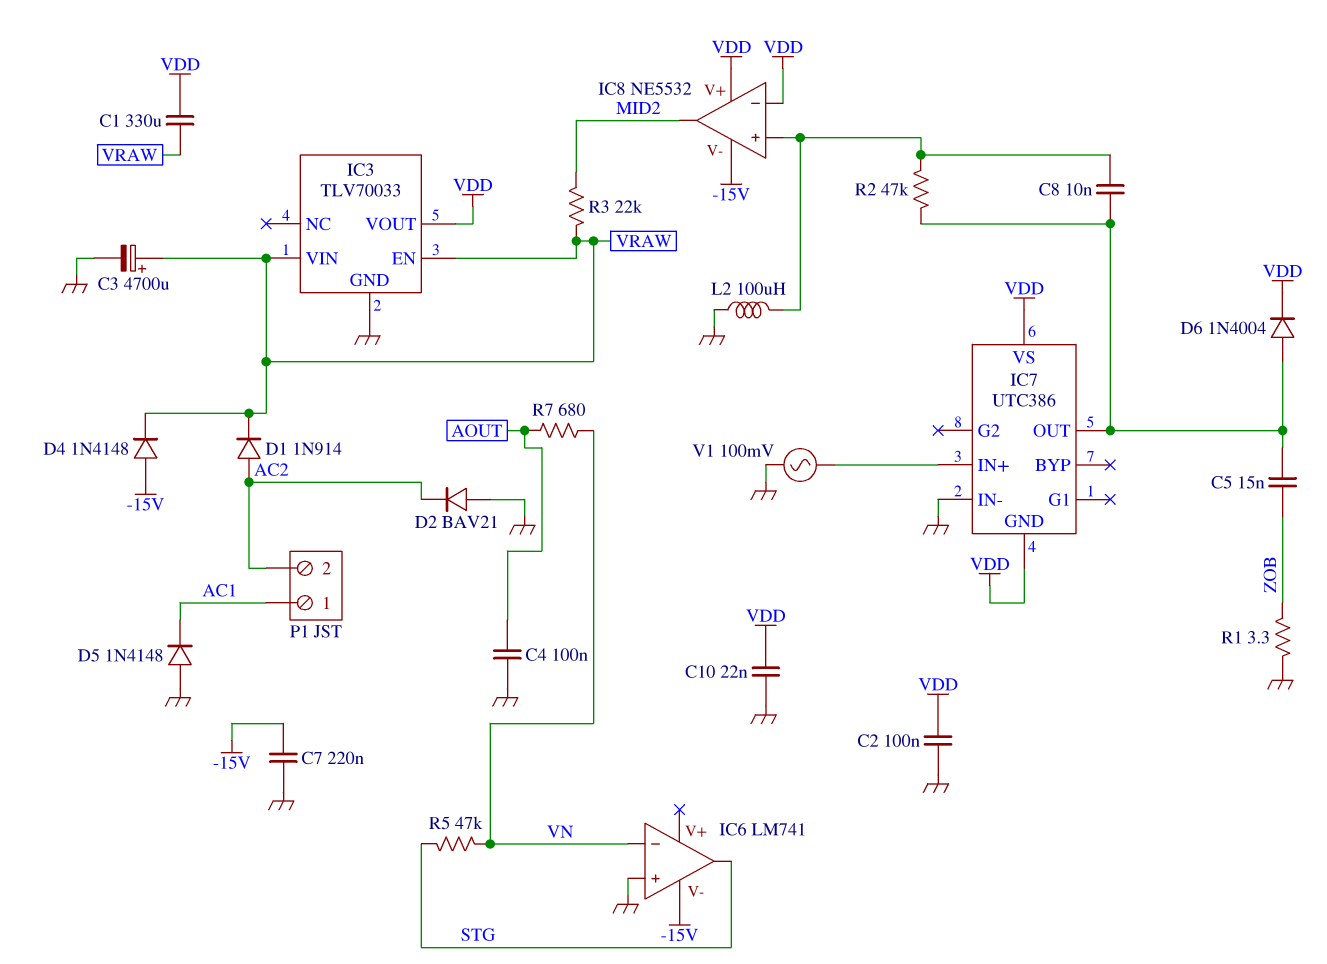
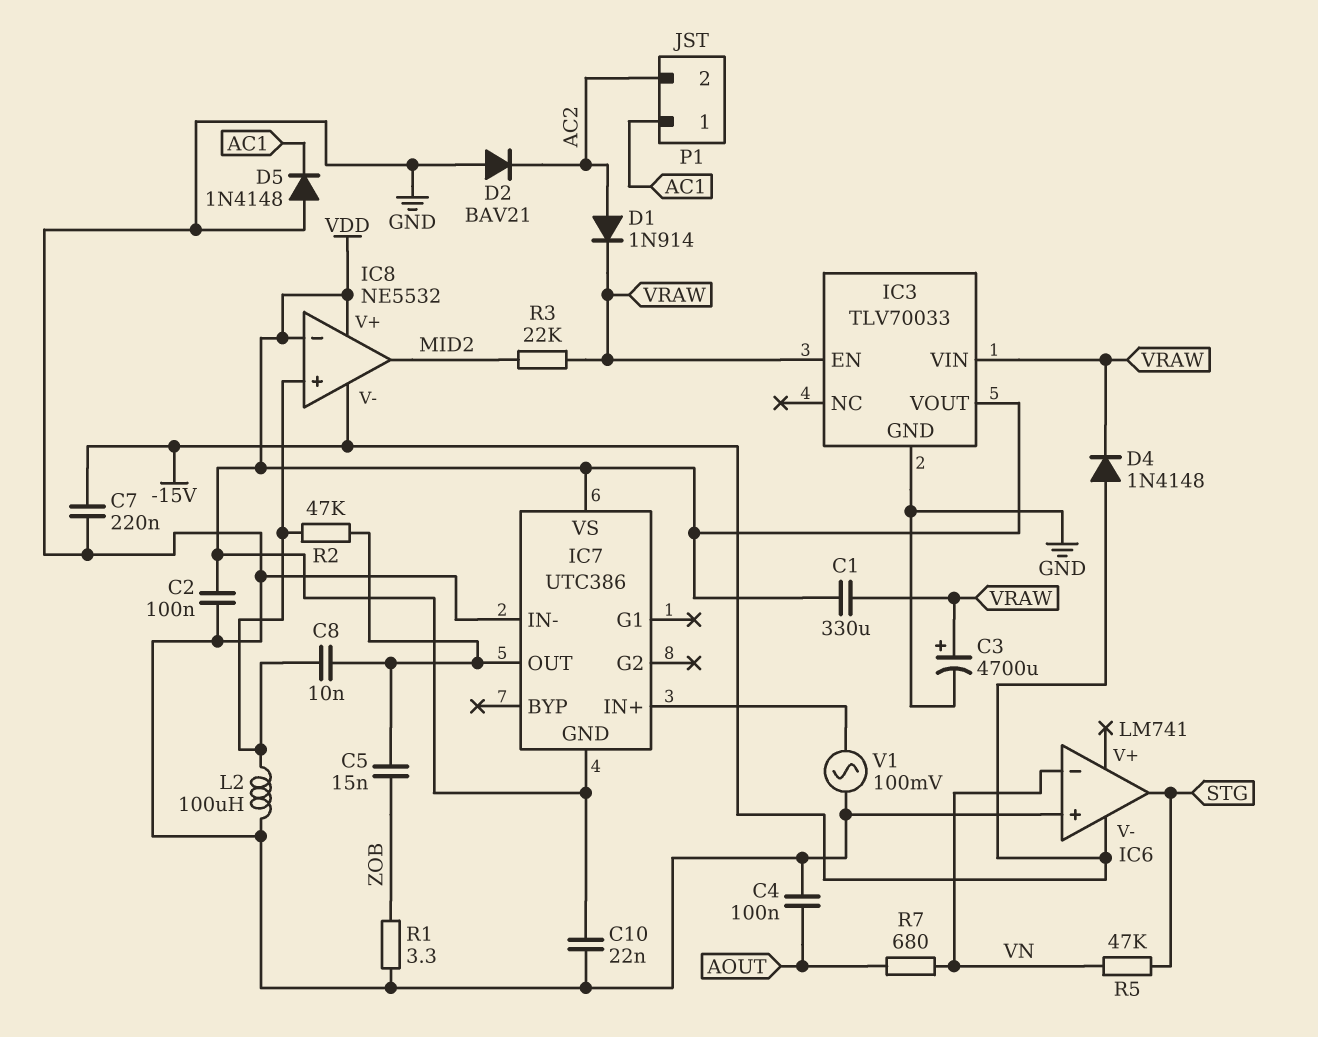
D6: diode 1N4004 (A IC7/OUT, K VDD) -> none

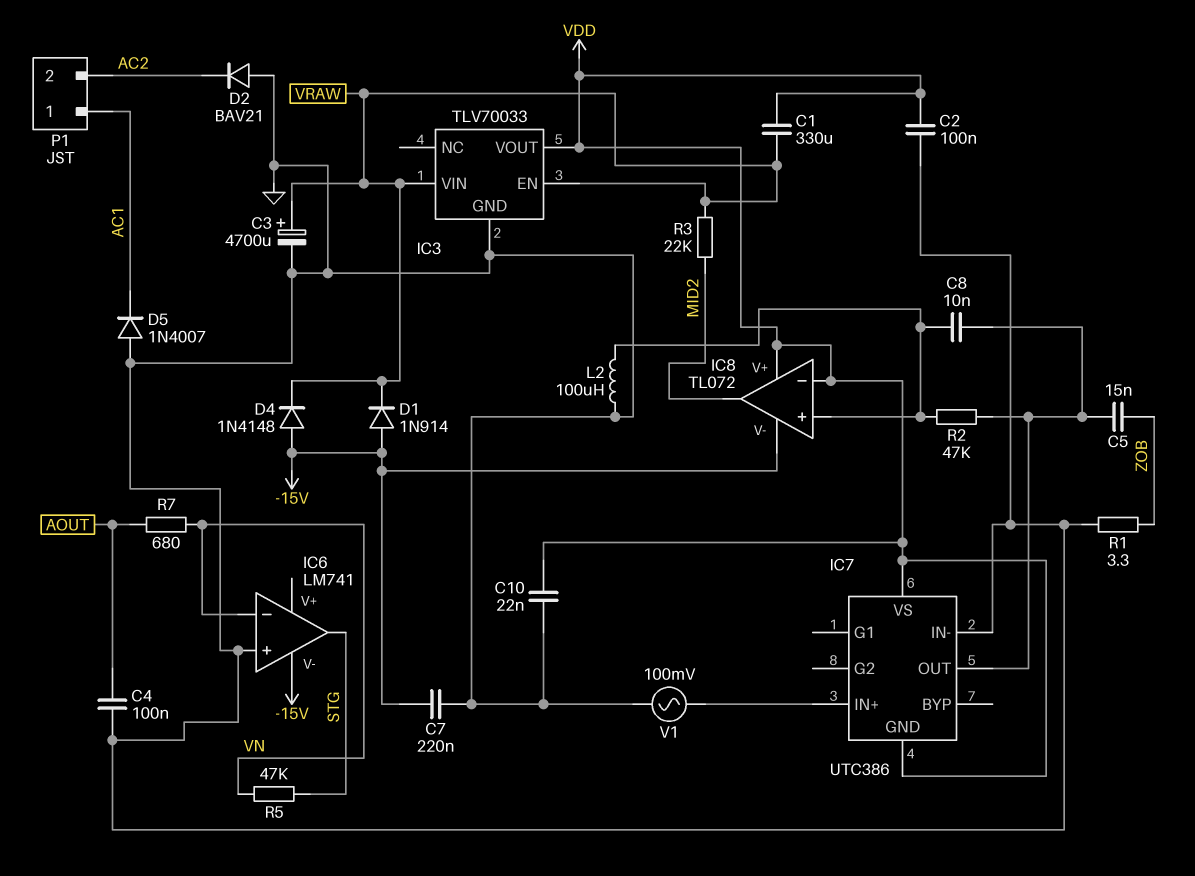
D1: diode 1N914 (A AC2, K VRAW) -> diode 1N914 (A -15V, K VRAW)
D5: diode 1N4148 (A GND, K AC1) -> diode 1N4007 (A GND, K AC1)
IC8: NE5532 -> TL072

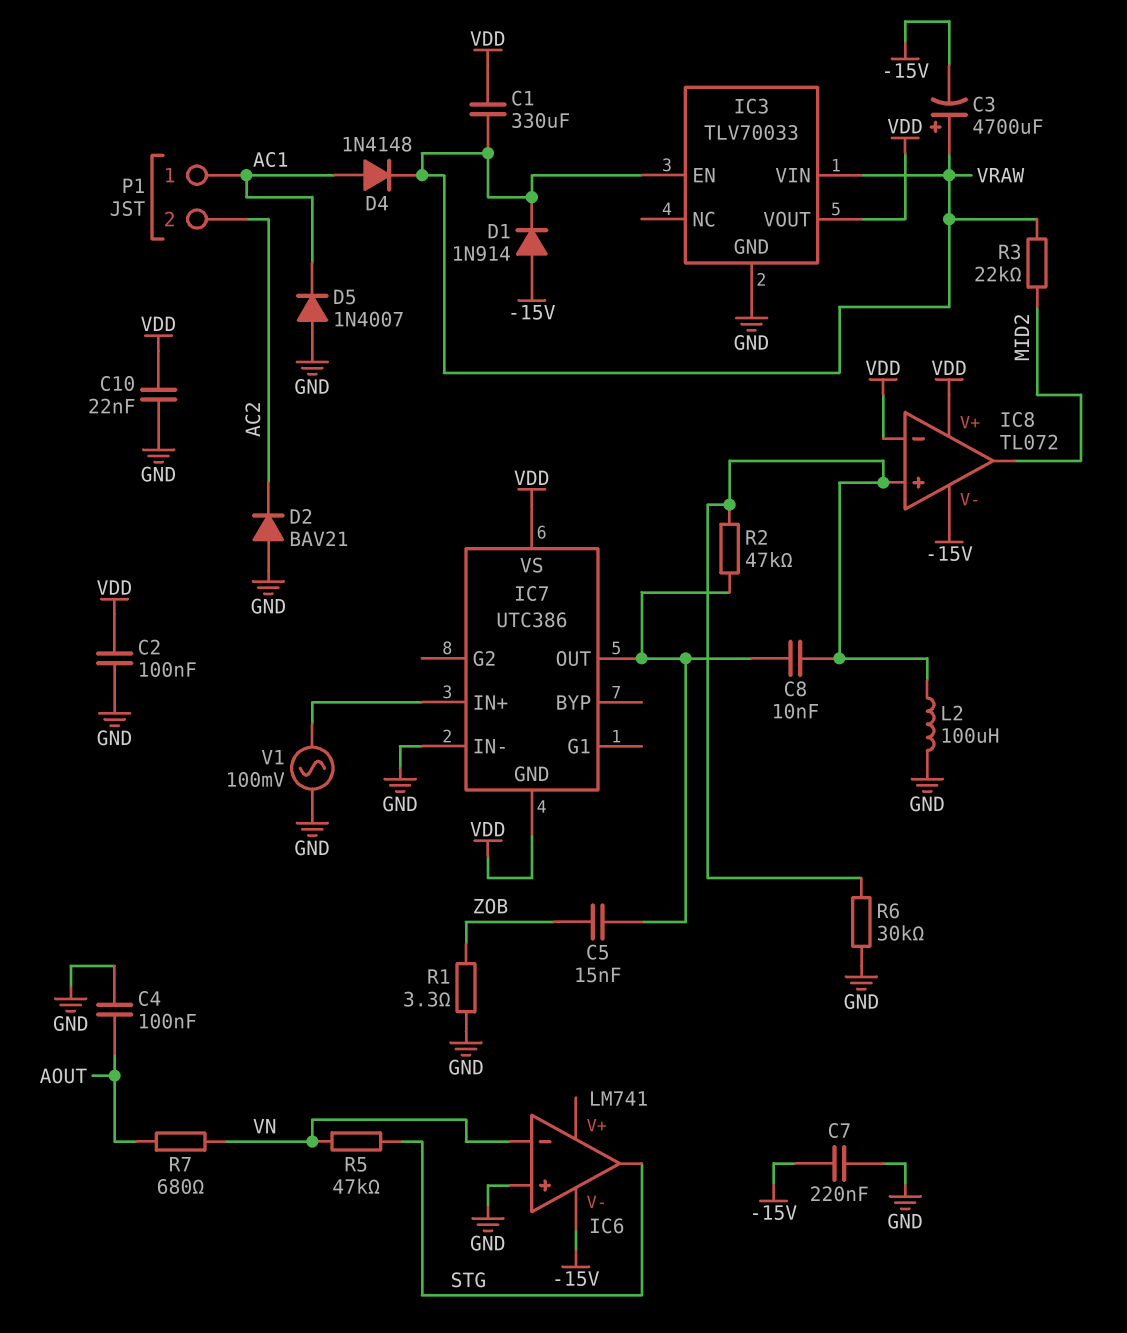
C3: 4700uF (plus VRAW, minus GND) -> 4700uF (plus VRAW, minus -15V)
D4: diode 1N4148 (A -15V, K VRAW) -> diode 1N4148 (A AC1, K VRAW)
R6: none -> 30k (GND, IC8/in+)

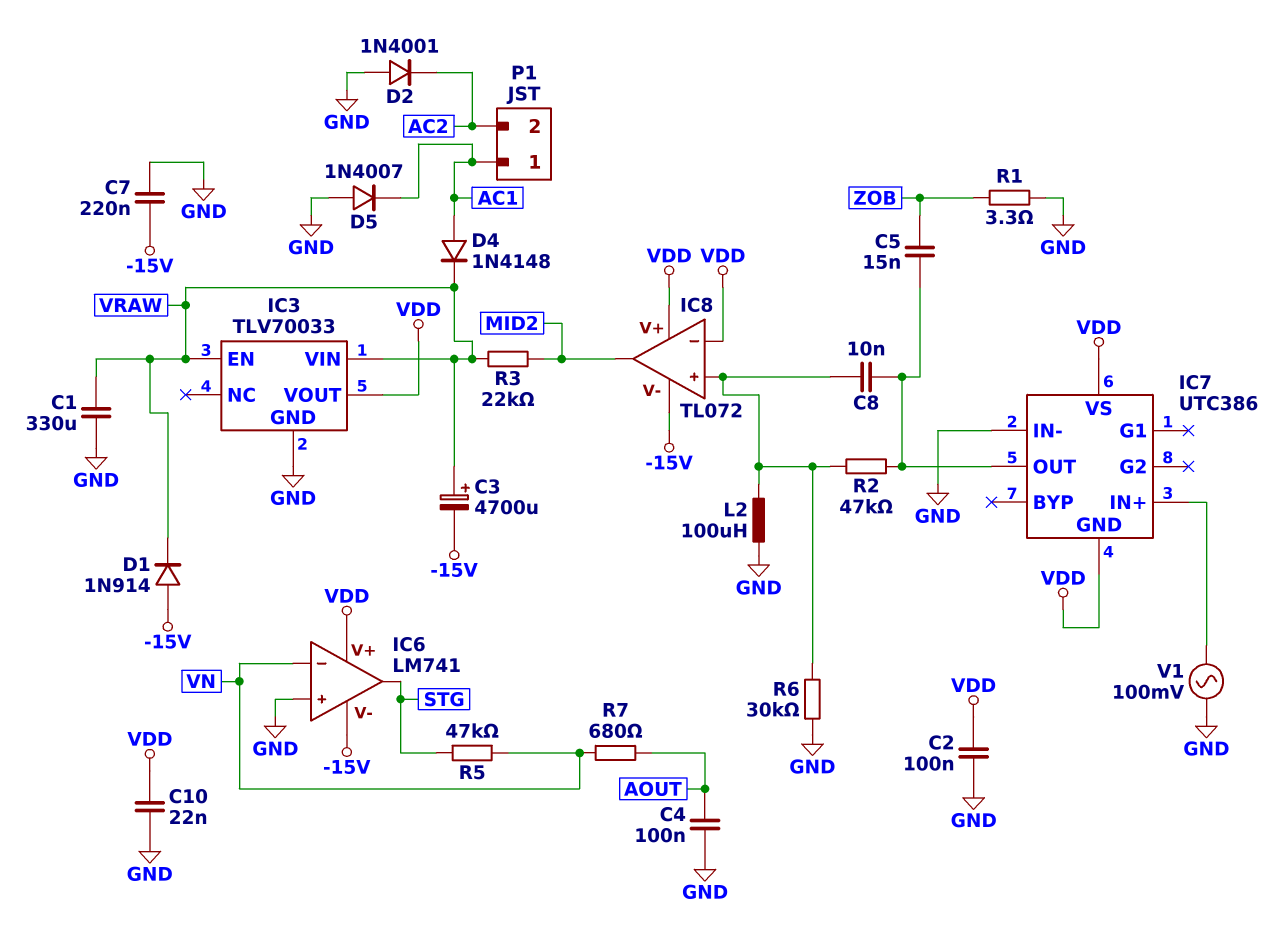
C1: 330uF (VDD, VRAW) -> 330uF (GND, VRAW)
D2: diode BAV21 (A GND, K AC2) -> diode 1N4001 (A GND, K AC2)
IC6 pin V+: none -> VDD

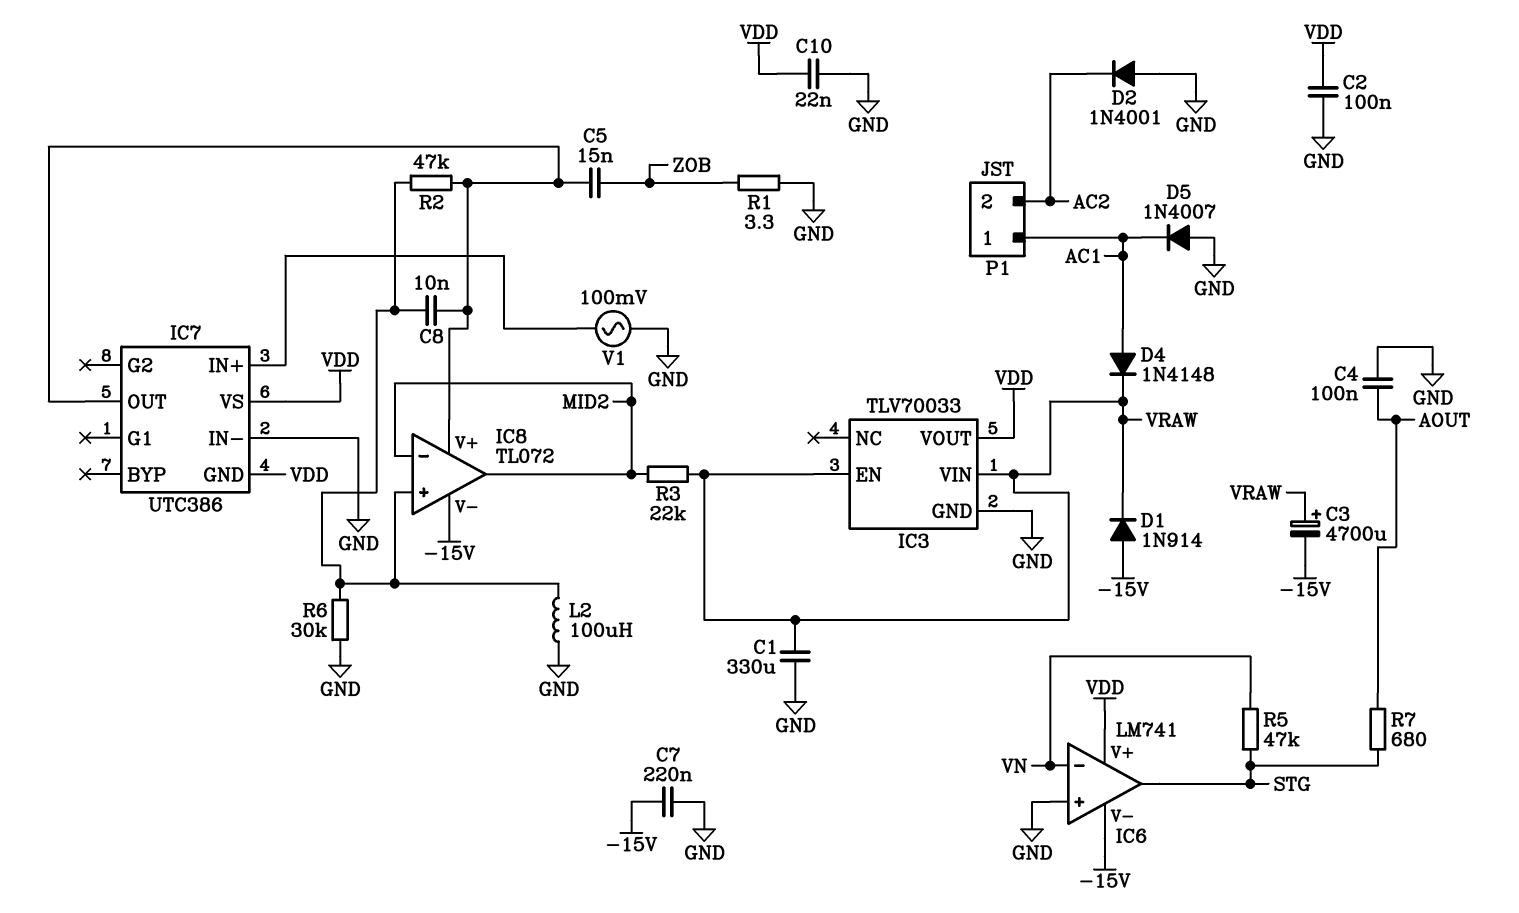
IC8 pin V+: VDD -> IC7/OUT
IC8 pin in-: VDD -> MID2
R7: 680 (AOUT, VN) -> 680 (AOUT, STG)

